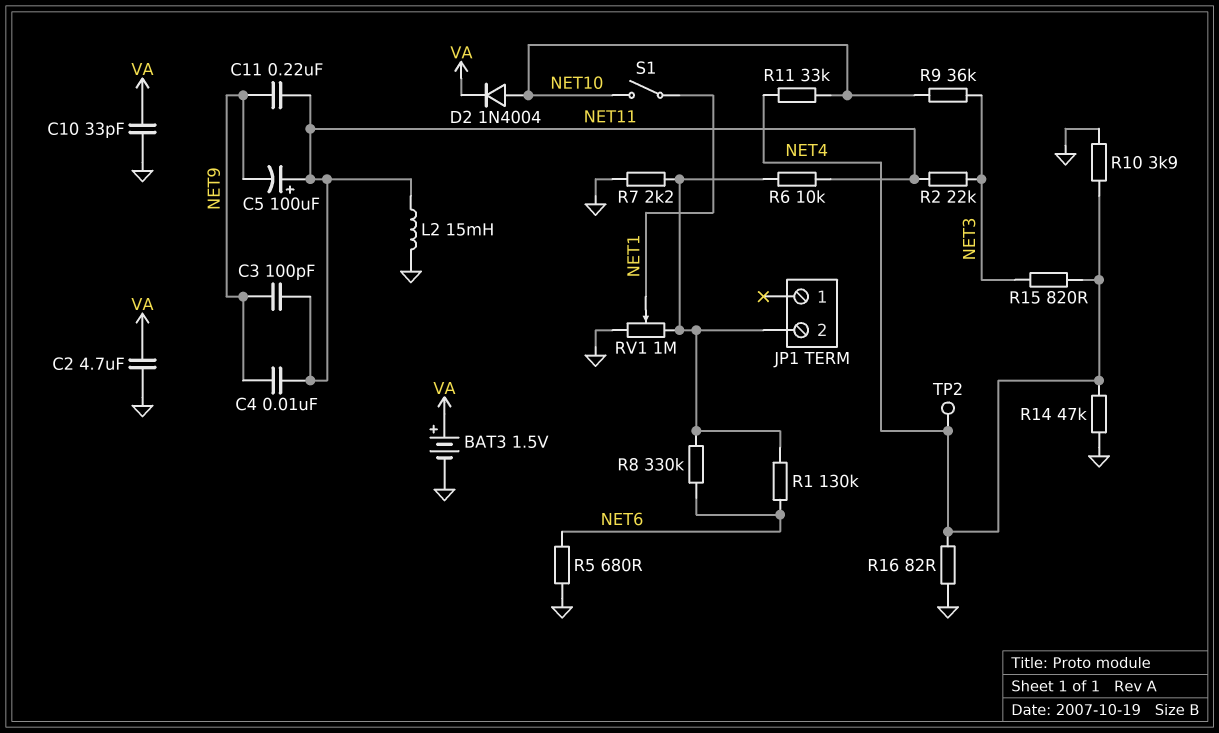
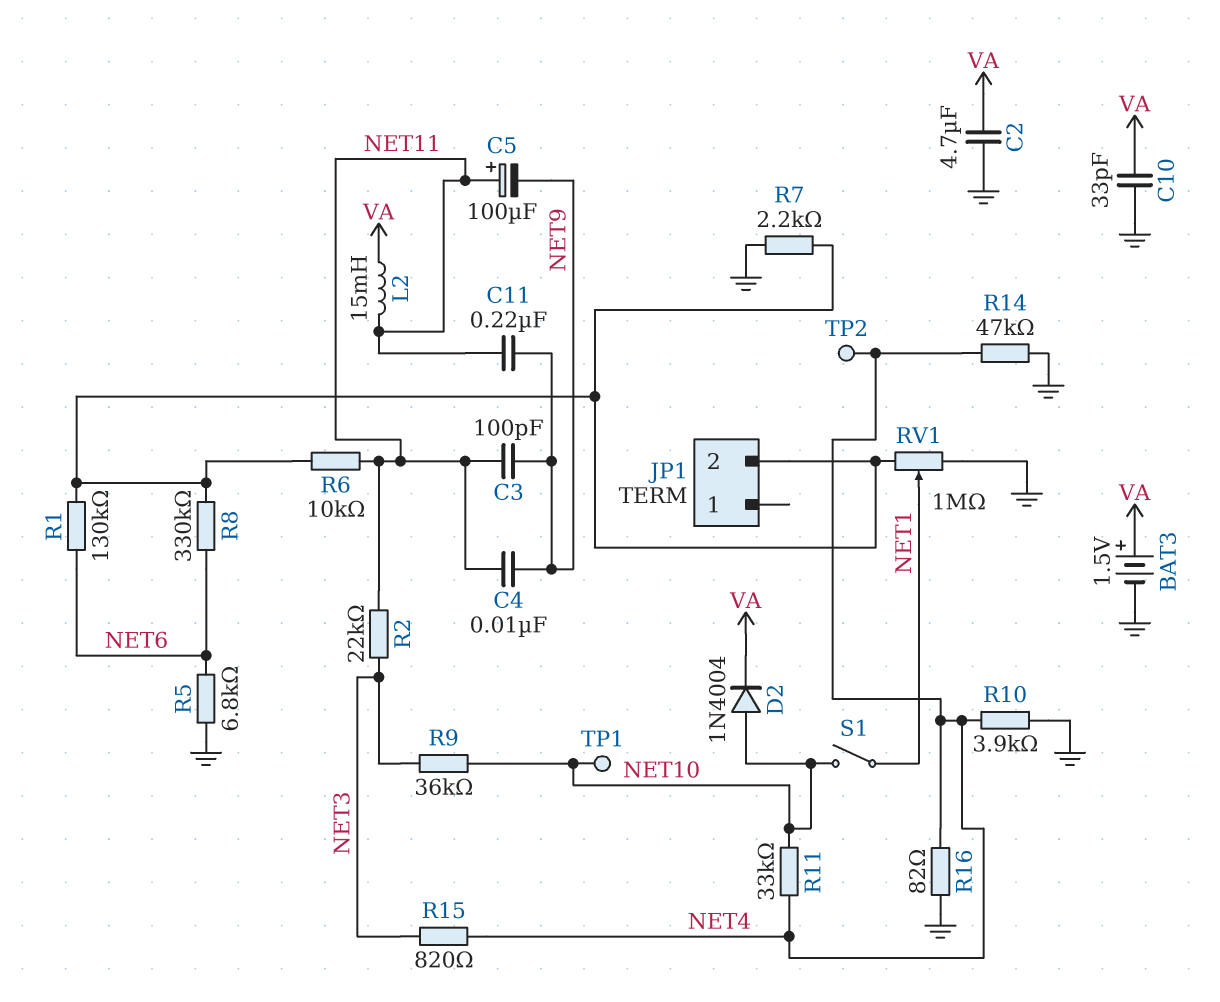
L2: 15mH (GND, NET11) -> 15mH (NET11, VA)
R5: 680 (GND, NET6) -> 6.8k (GND, NET6)
TP1: none -> test point (NET10)

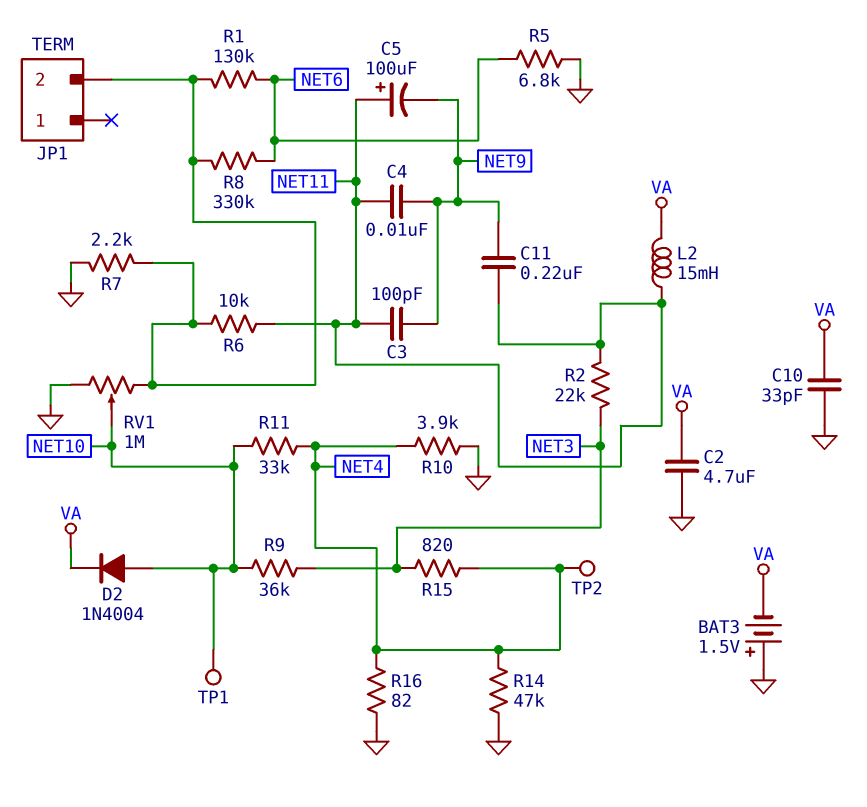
BAT3: 1.5V (plus VA, minus GND) -> 1.5V (plus GND, minus VA)
RV1: 1M (GND, JP1/2, wiper NET1) -> 1M (GND, JP1/2, wiper NET10)
S1: switch (NET1, NET10) -> none

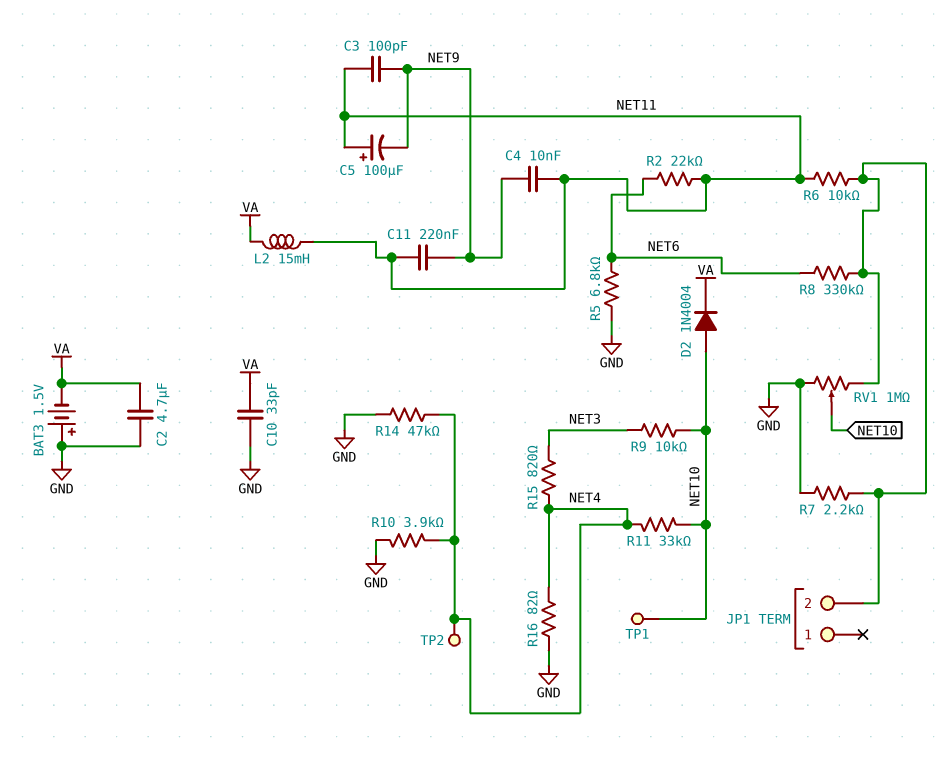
R1: 130k (JP1/2, NET6) -> none
R2: 22k (NET3, NET11) -> 22k (NET6, NET11)
R9: 36k (NET3, NET10) -> 10k (NET3, NET10)

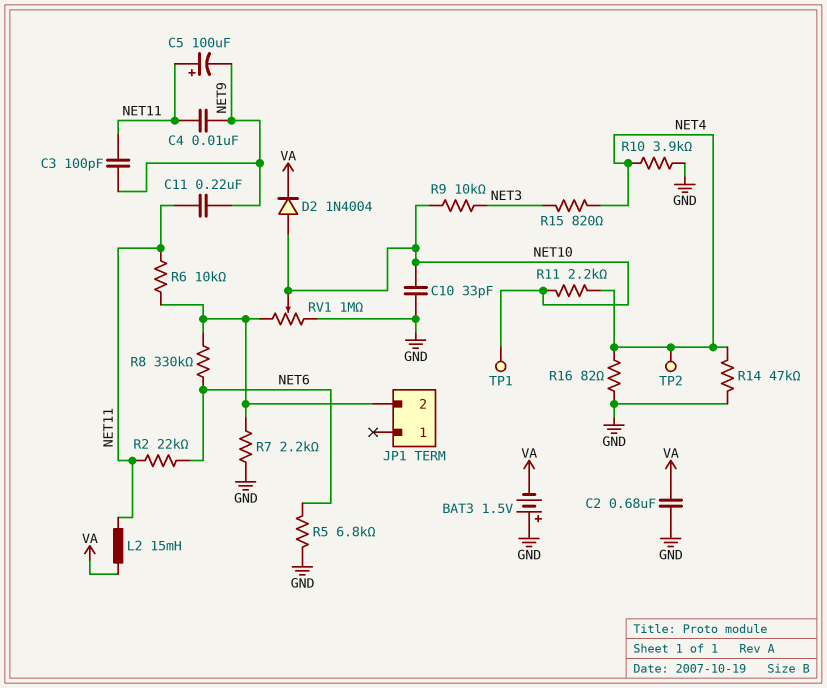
C2: 4.7uF (GND, VA) -> 680nF (GND, VA)
C10: 33pF (GND, VA) -> 33pF (GND, NET10)
R11: 33k (NET4, NET10) -> 2.2k (NET4, NET10)

